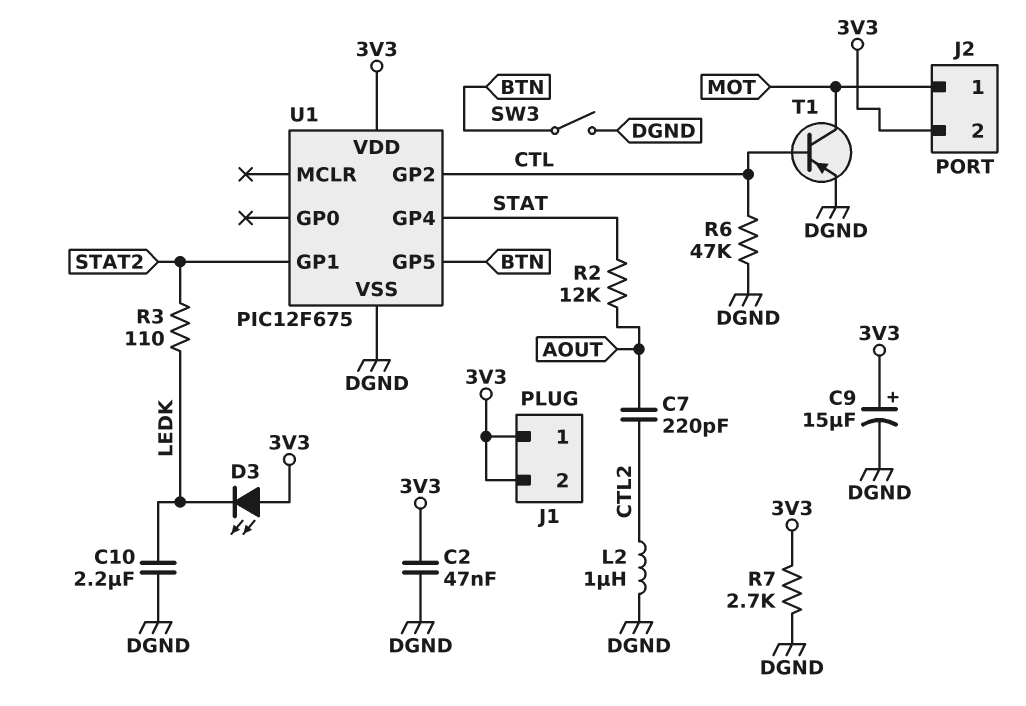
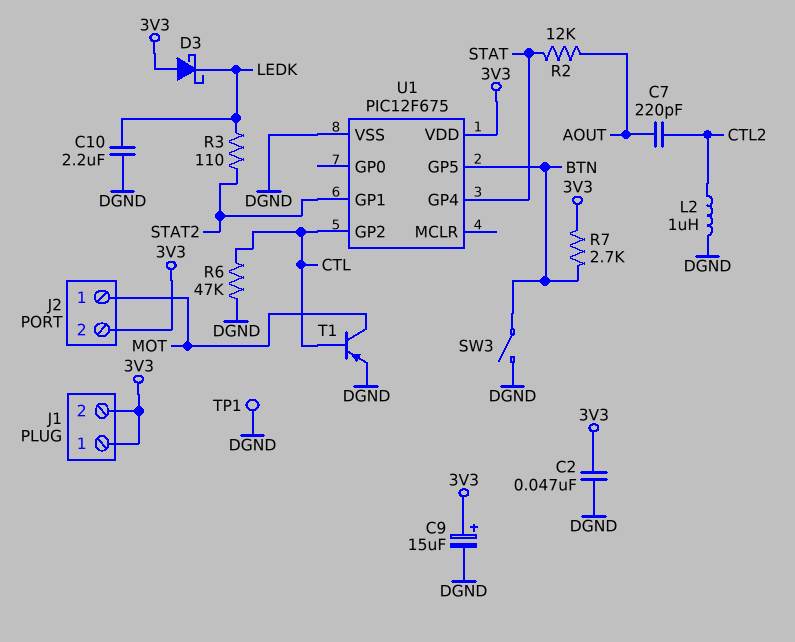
D3: LED (A 3V3, K LEDK) -> schottky (A 3V3, K LEDK)
R7: 2.7k (3V3, DGND) -> 2.7k (3V3, BTN)
TP1: none -> test point (DGND)

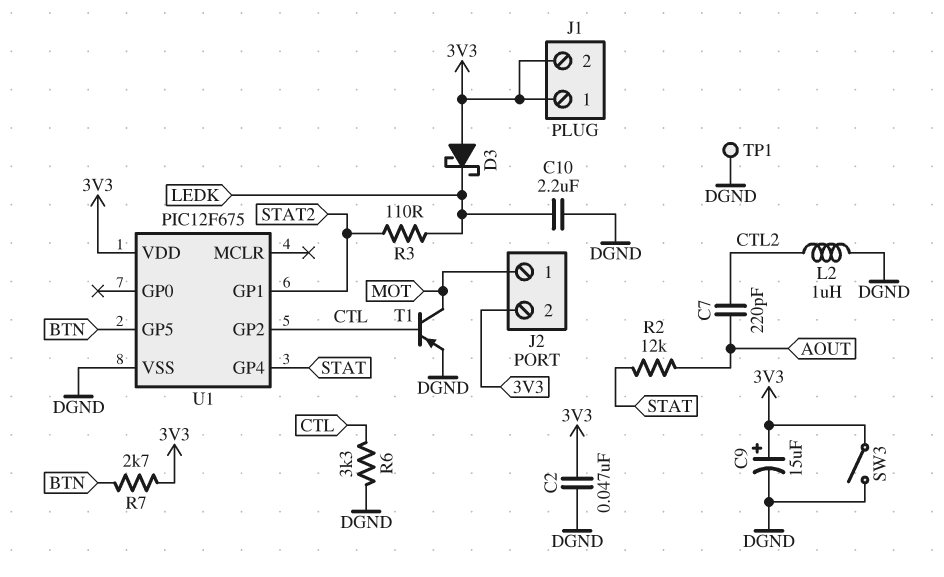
R6: 47k (CTL, DGND) -> 3.3k (CTL, DGND)
SW3: switch (BTN, DGND) -> switch (3V3, DGND)

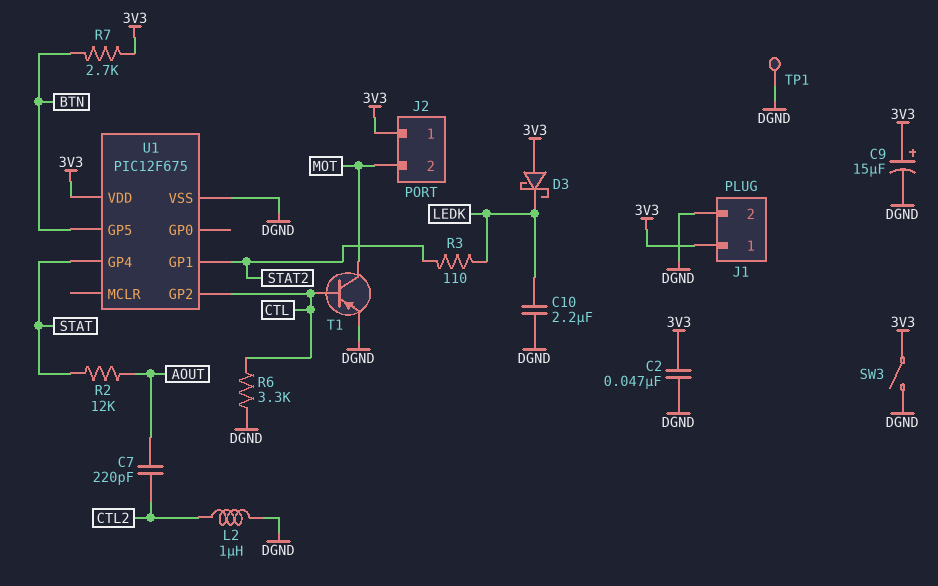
J1 pin 2: 3V3 -> DGND
J2 pin 1: MOT -> 3V3
J2 pin 2: 3V3 -> MOT

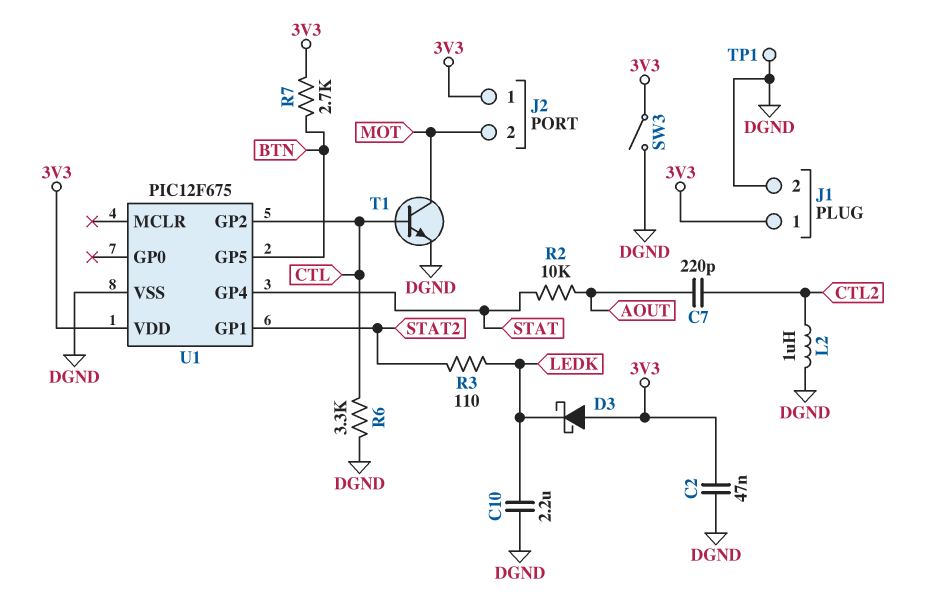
C9: 15uF (plus 3V3, minus DGND) -> none
R2: 12k (AOUT, STAT) -> 10k (AOUT, STAT)
T1: PNP (B CTL, C MOT, E DGND) -> NPN (B CTL, C MOT, E DGND)

